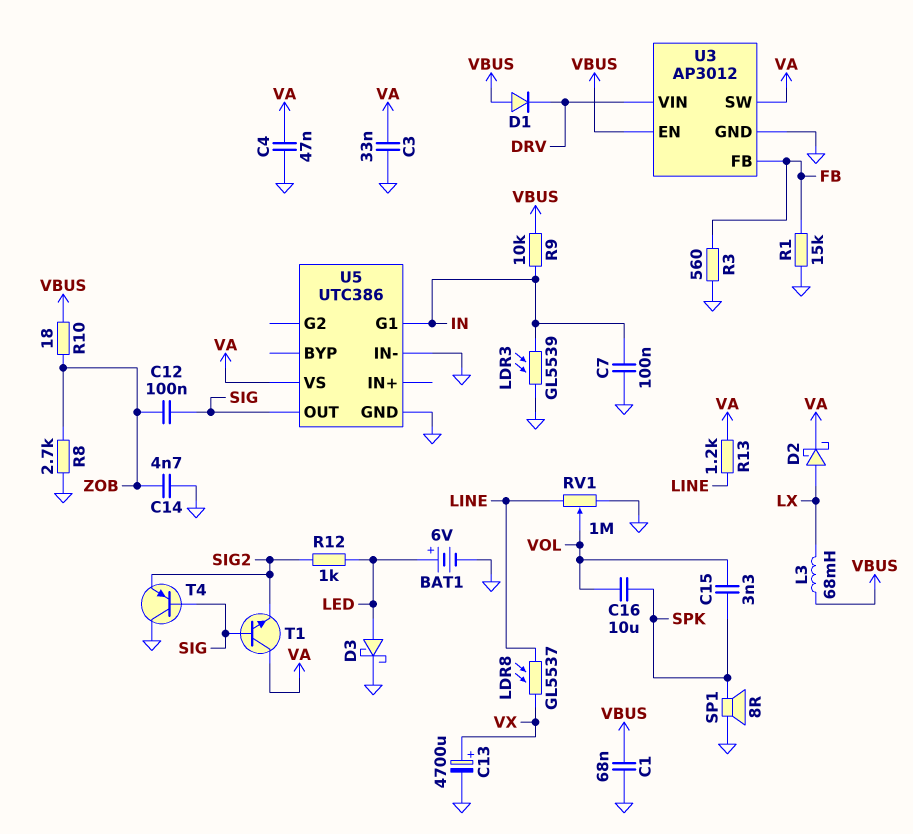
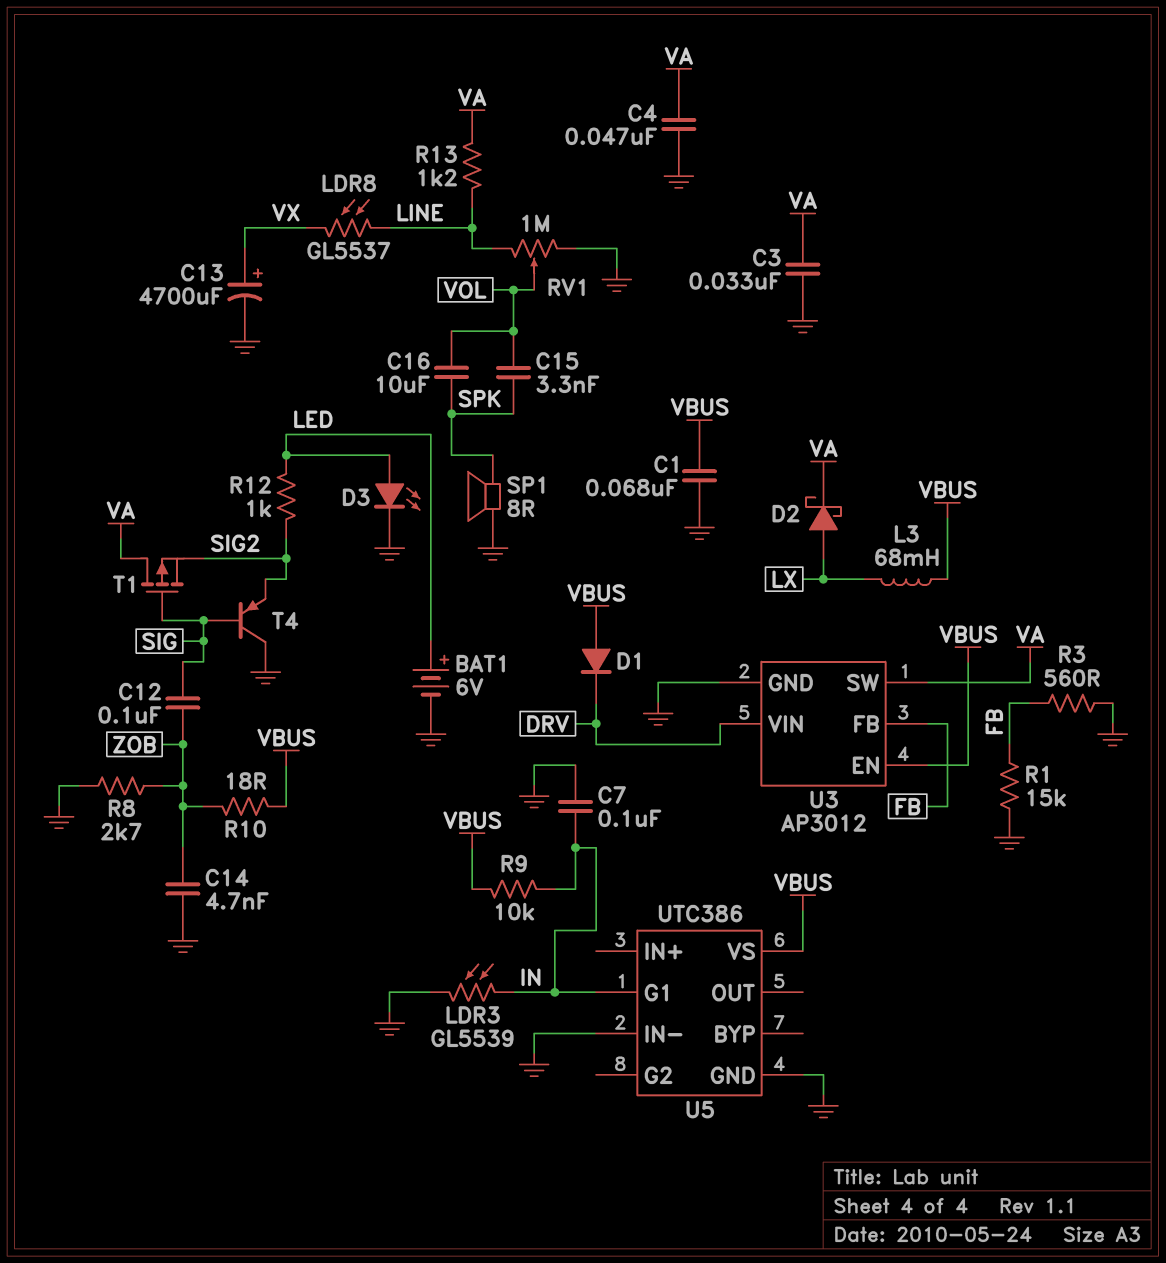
D3: schottky (A LED, K GND) -> LED (A LED, K GND)
T1: NPN (B SIG, C VA, E SIG2) -> PMOS (G SIG, D VA, S SIG2)
U5 pin OUT: SIG -> none
U5 pin VS: VA -> VBUS

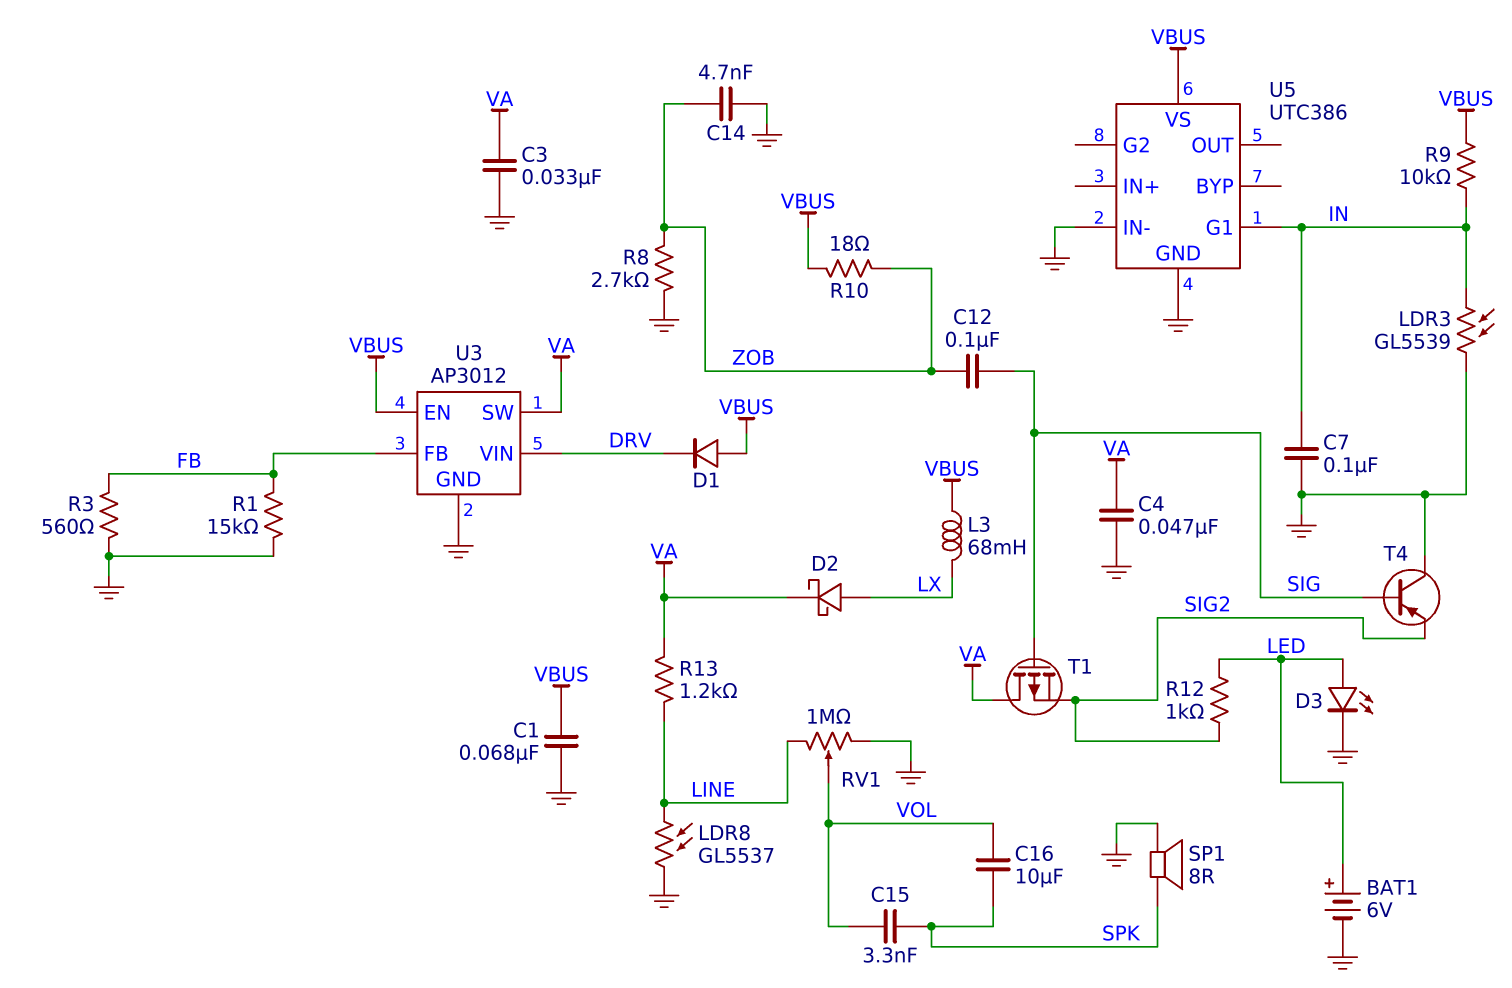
C13: 4700uF (plus VX, minus GND) -> none
LDR8: GL5537 (LINE, VX) -> GL5537 (GND, LINE)

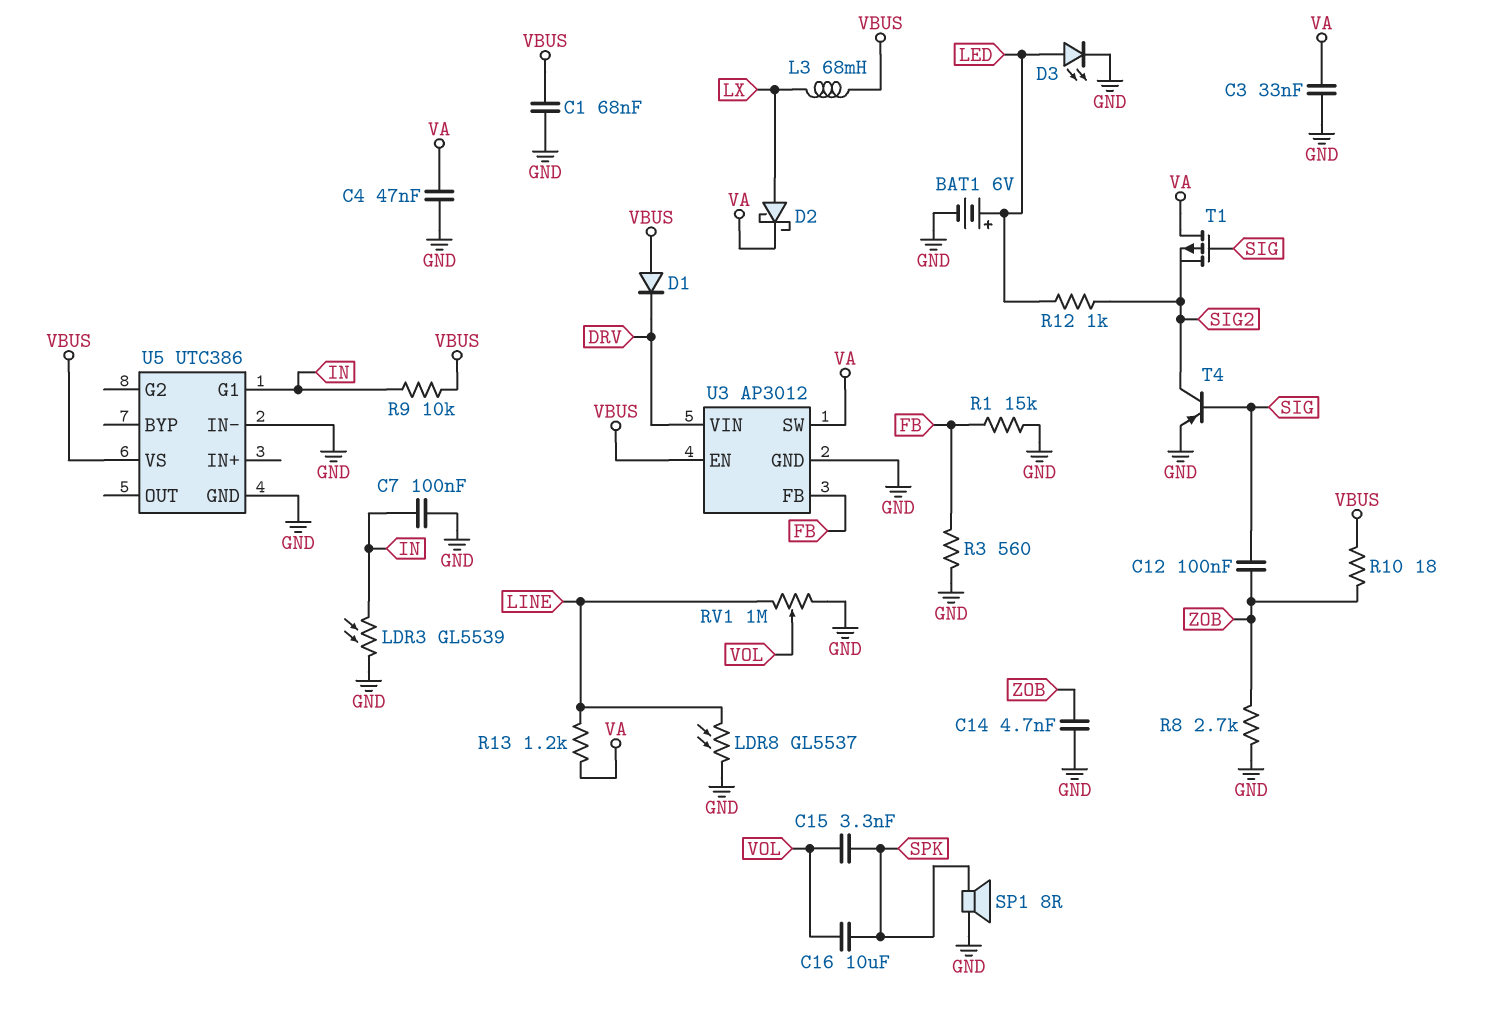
T4: PNP (B SIG, C GND, E SIG2) -> PNP (B SIG, C SIG2, E GND)

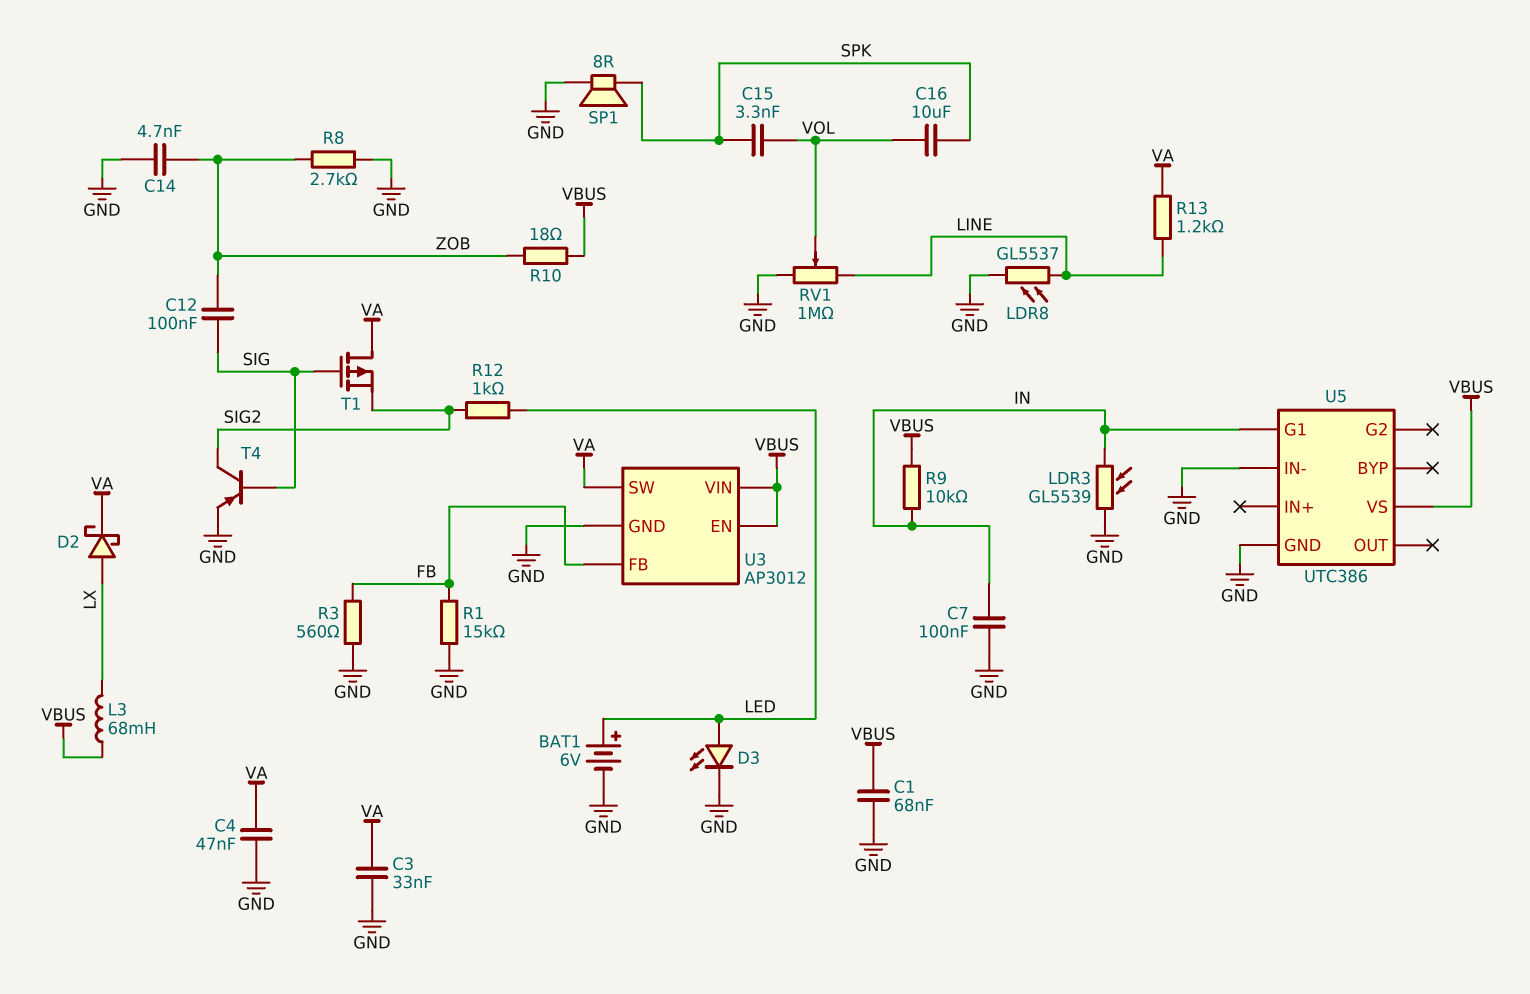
D1: diode (A VBUS, K DRV) -> none
U3 pin VIN: DRV -> VBUS

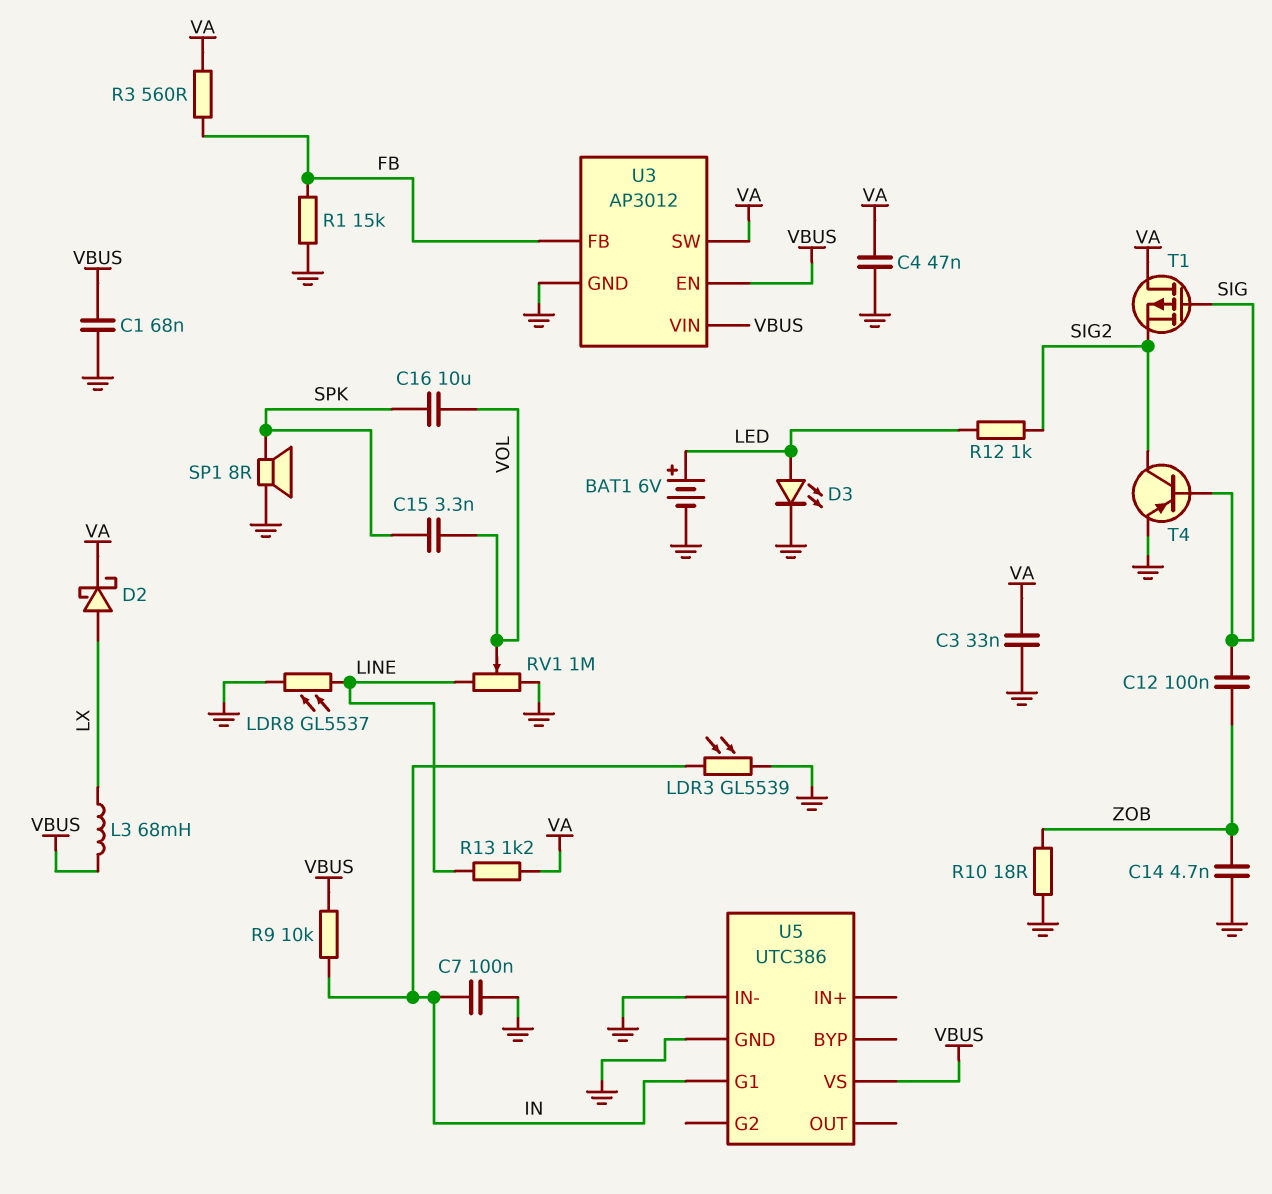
R3: 560 (FB, GND) -> 560 (FB, VA)
R8: 2.7k (GND, ZOB) -> none
R10: 18 (VBUS, ZOB) -> 18 (GND, ZOB)

